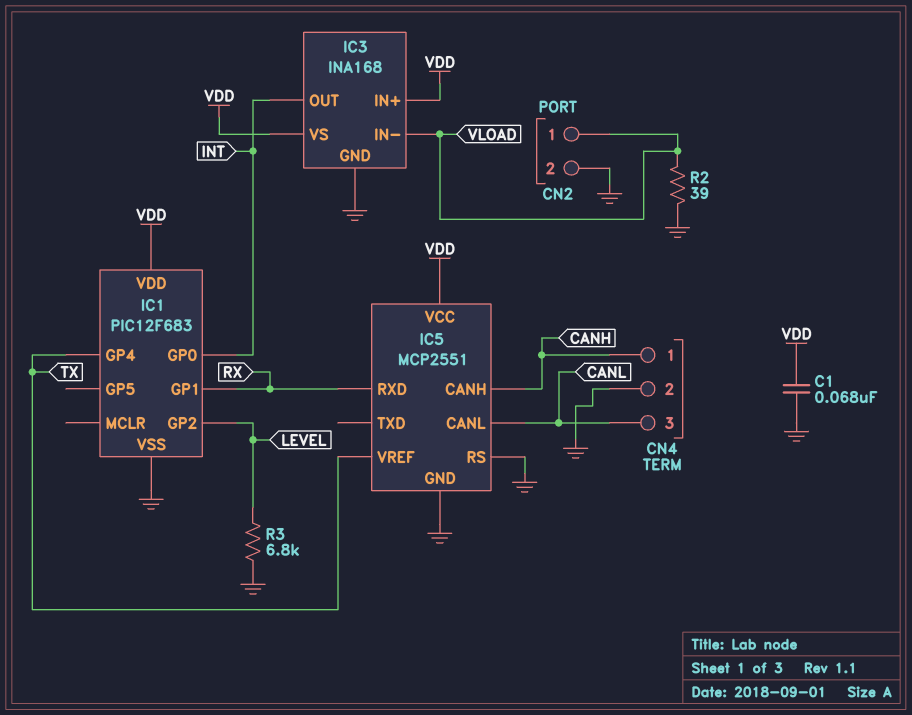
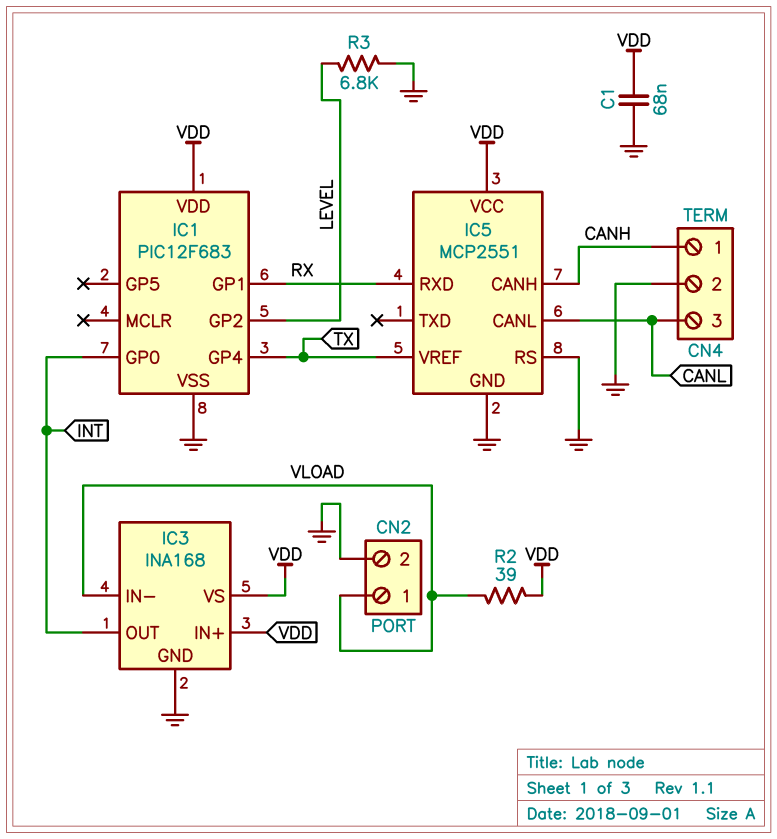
R2: 39 (GND, VLOAD) -> 39 (VDD, VLOAD)

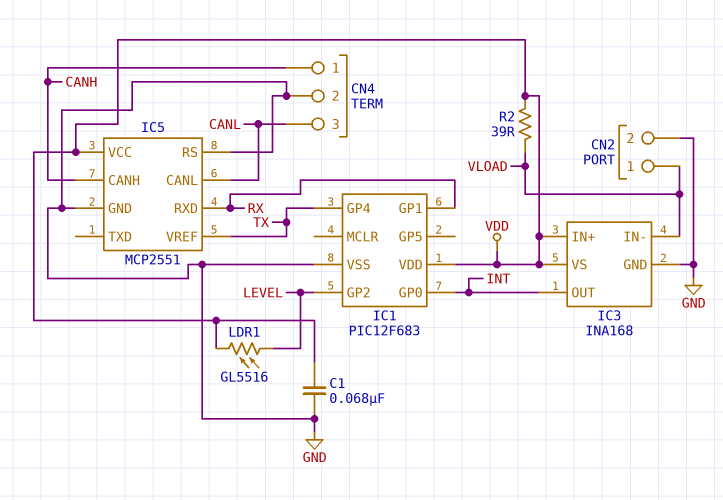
LDR1: none -> GL5516 (LEVEL, VDD)
R3: 6.8k (GND, LEVEL) -> none

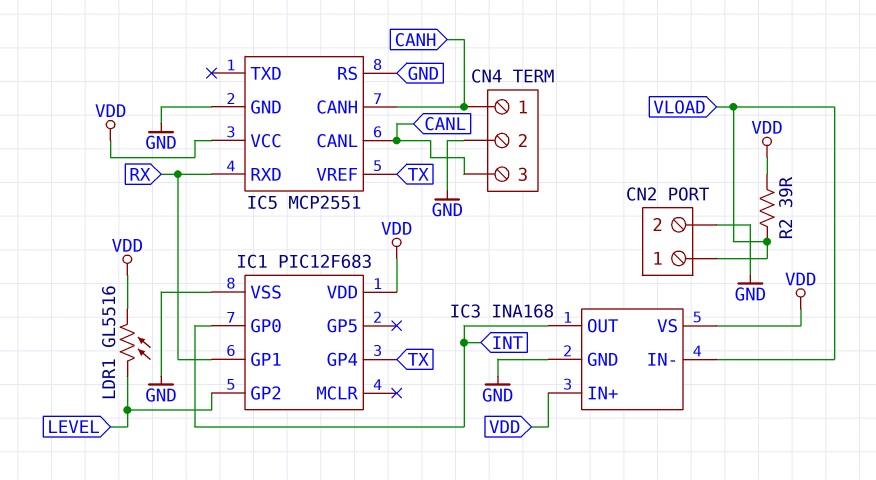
C1: 68nF (GND, VDD) -> none

